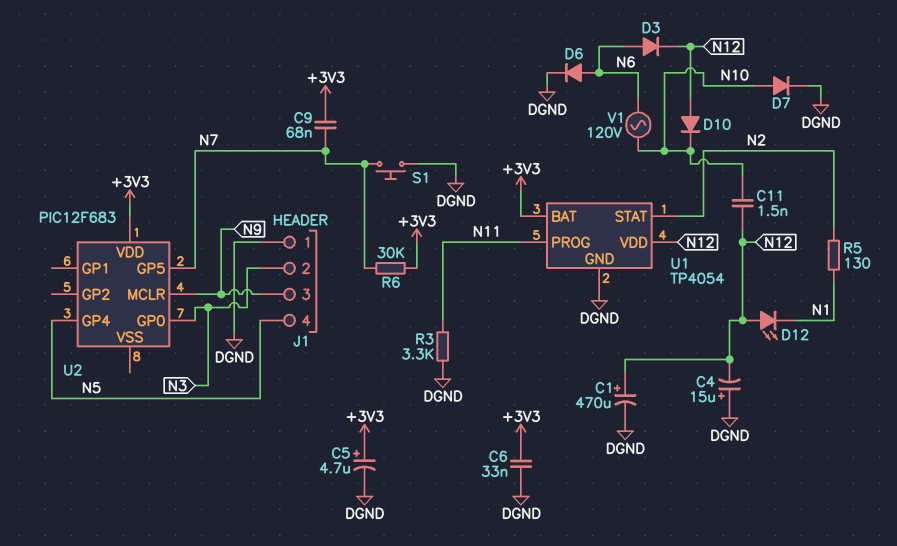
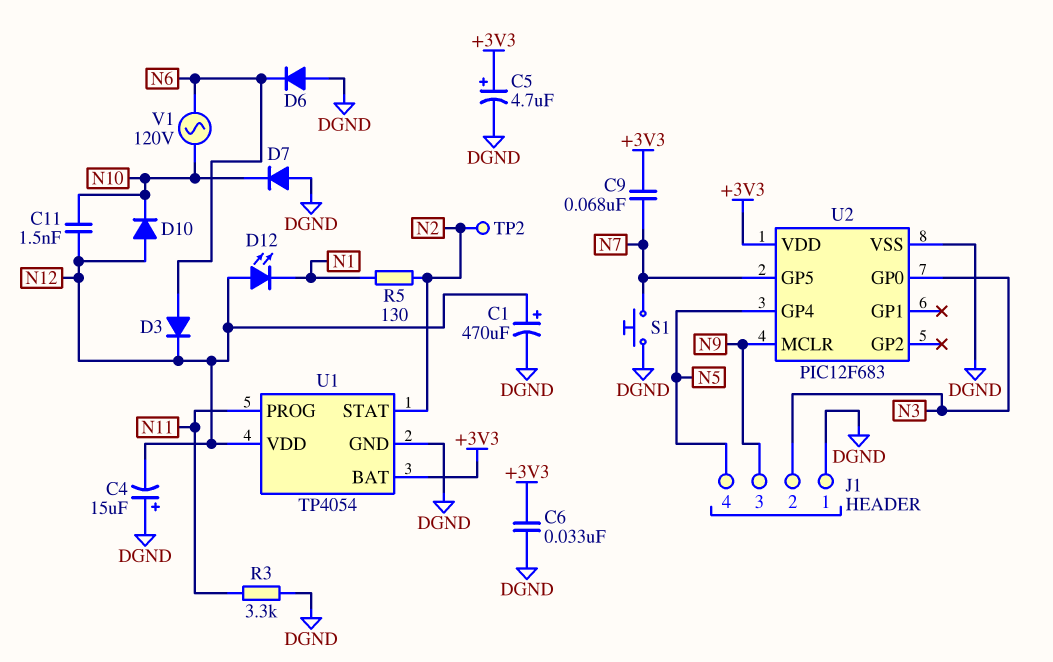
D6: diode (A N6, K DGND) -> diode (A DGND, K N6)
D7: diode (A N10, K DGND) -> diode (A DGND, K N10)
R6: 30k (+3V3, N7) -> none
TP2: none -> test point (N2)
U2 pin VSS: none -> DGND

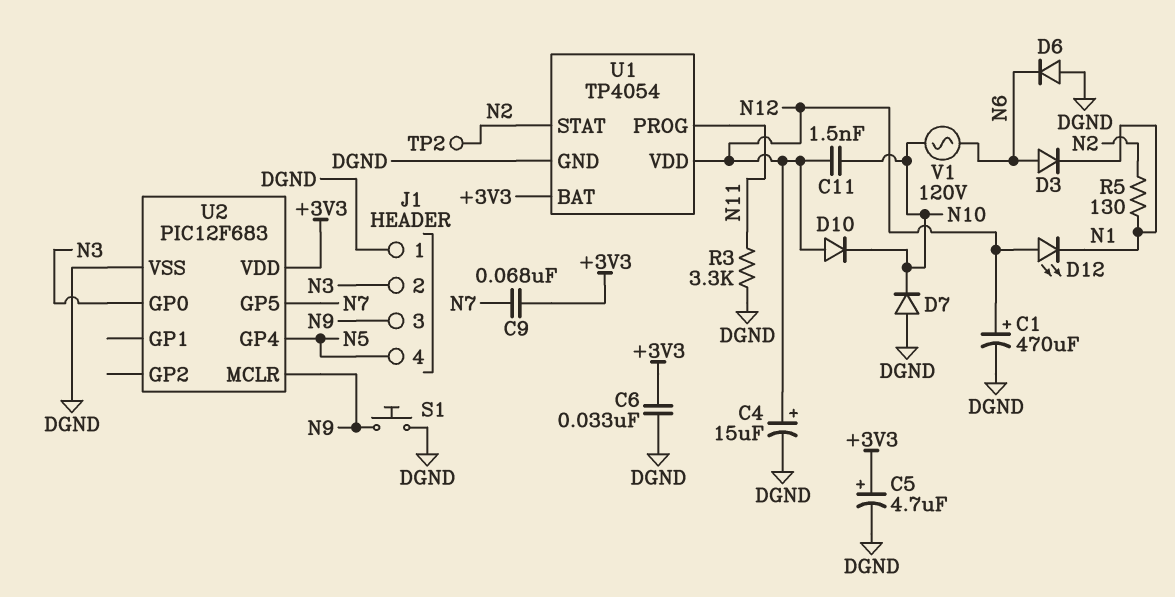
C4: 15uF (plus DGND, minus N12) -> 15uF (plus N12, minus DGND)
D3: diode (A N6, K N12) -> diode (A N6, K N1)
S1: button (DGND, N7) -> button (DGND, N9)

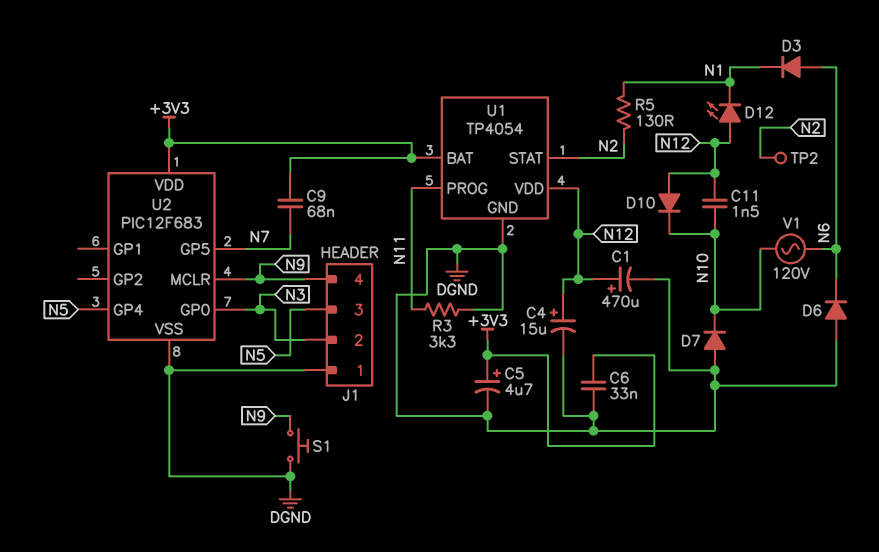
J1 pin 3: N9 -> N5
J1 pin 4: N5 -> N9

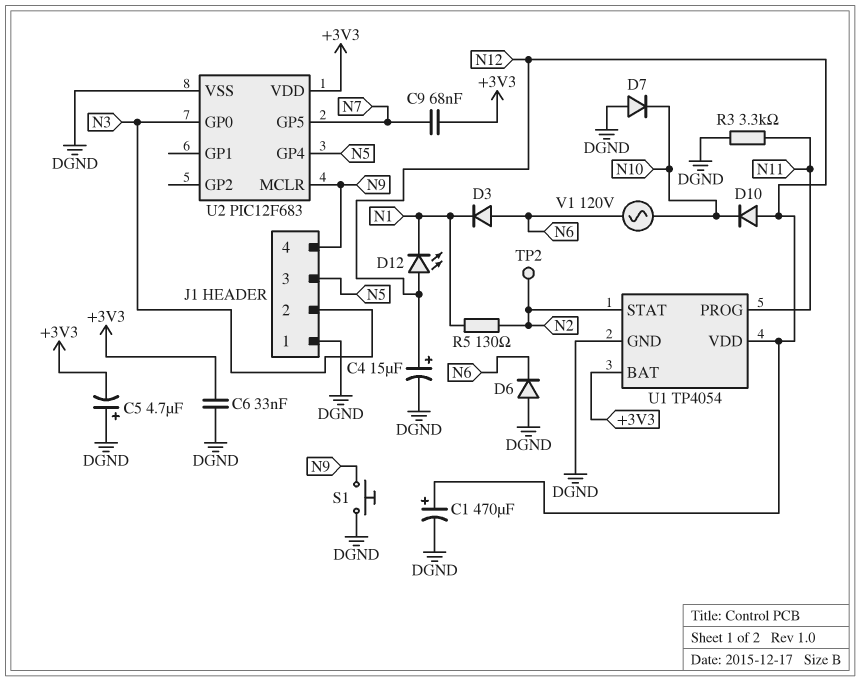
C5: 4.7uF (plus +3V3, minus DGND) -> 4.7uF (plus DGND, minus +3V3)
C11: 1.5nF (N10, N12) -> none

